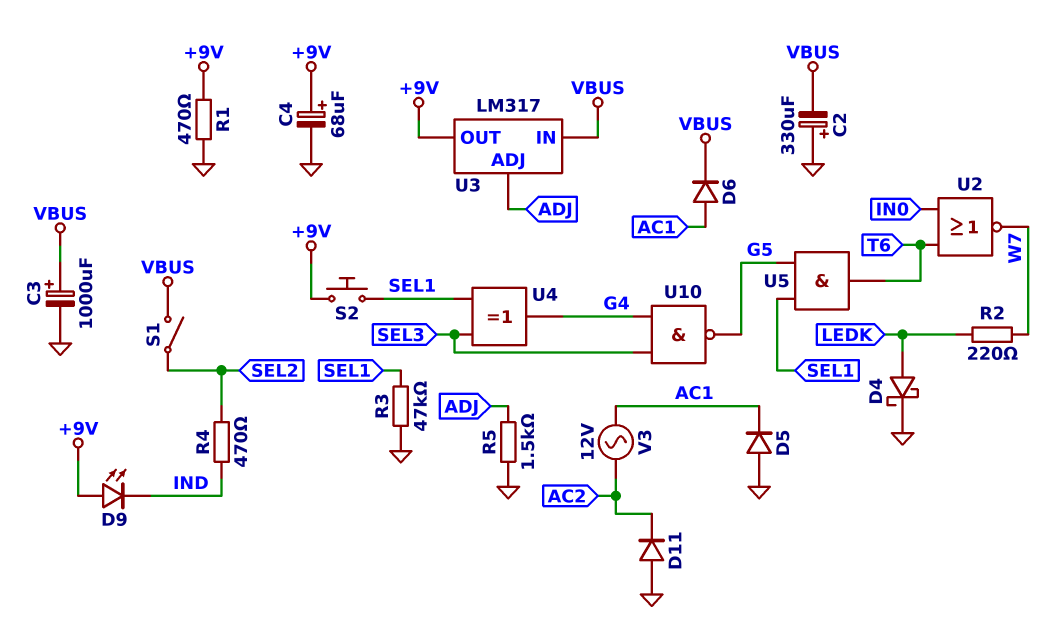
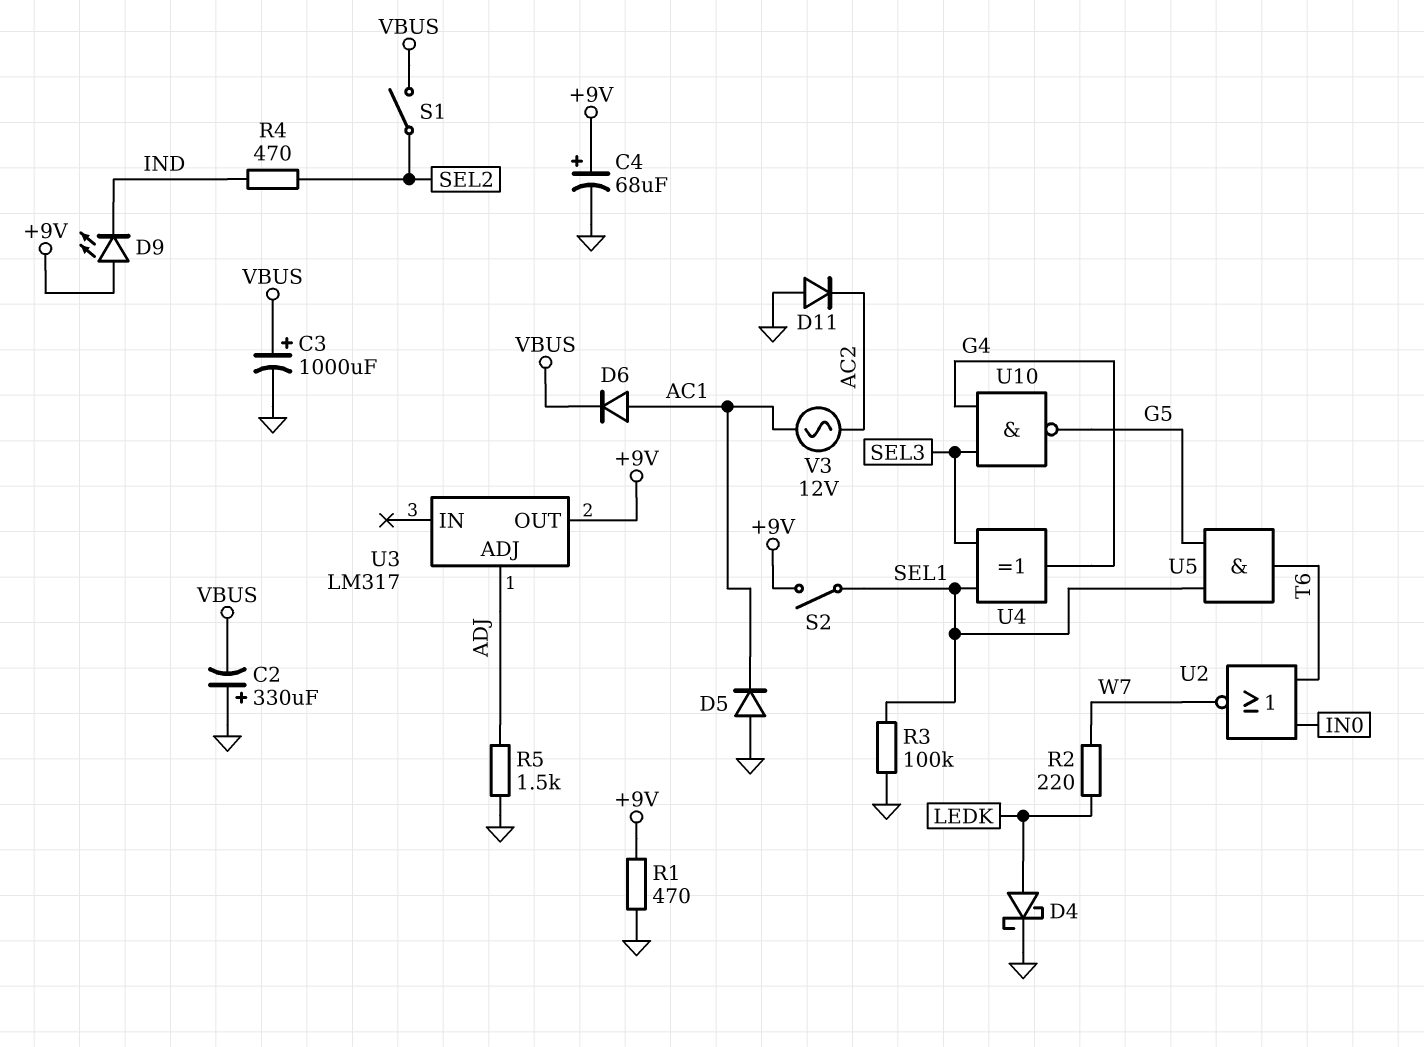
R3: 47k (GND, SEL1) -> 100k (GND, SEL1)
S2: button (+9V, SEL1) -> switch (+9V, SEL1)
U3 pin IN: VBUS -> none

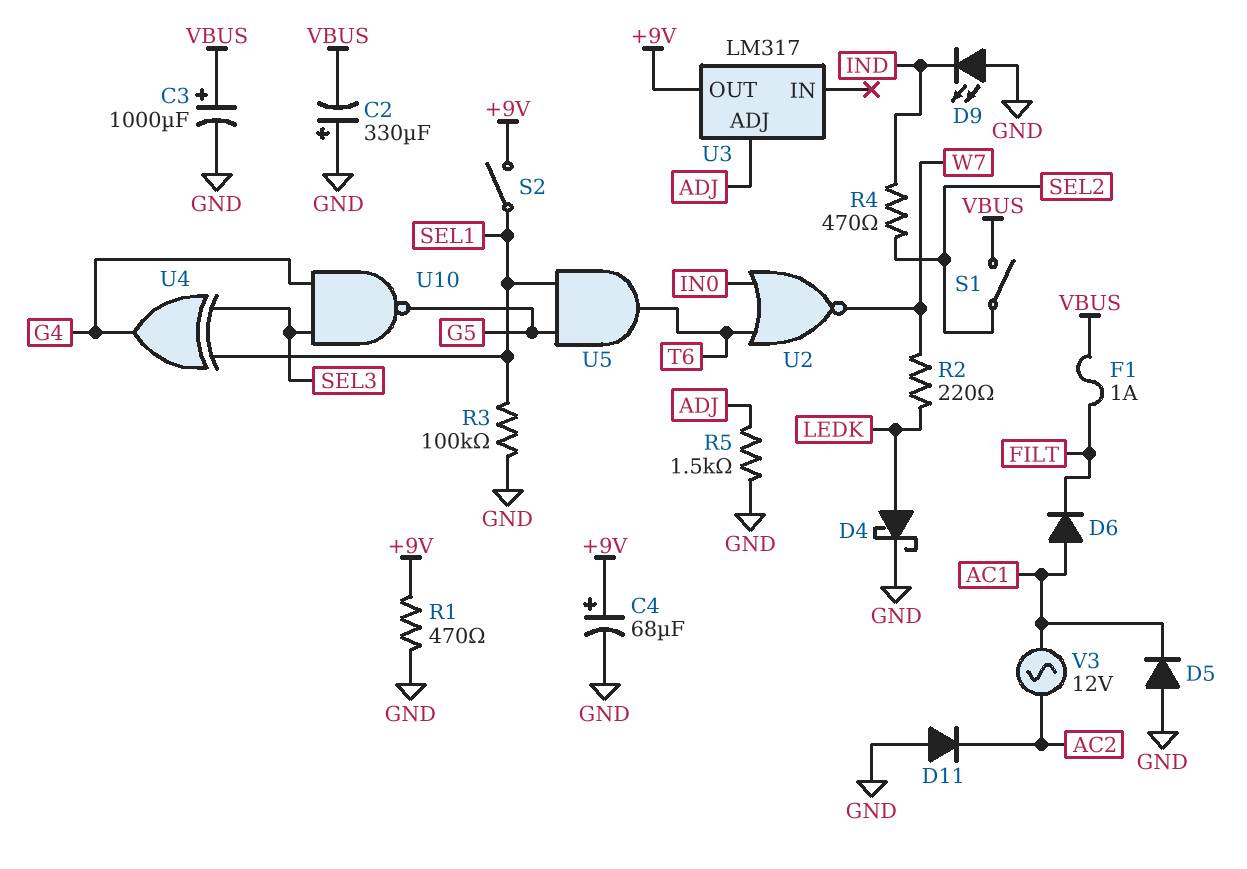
D6: diode (A AC1, K VBUS) -> diode (A AC1, K FILT)
D9: LED (A +9V, K IND) -> LED (A GND, K IND)
F1: none -> 1A (FILT, VBUS)

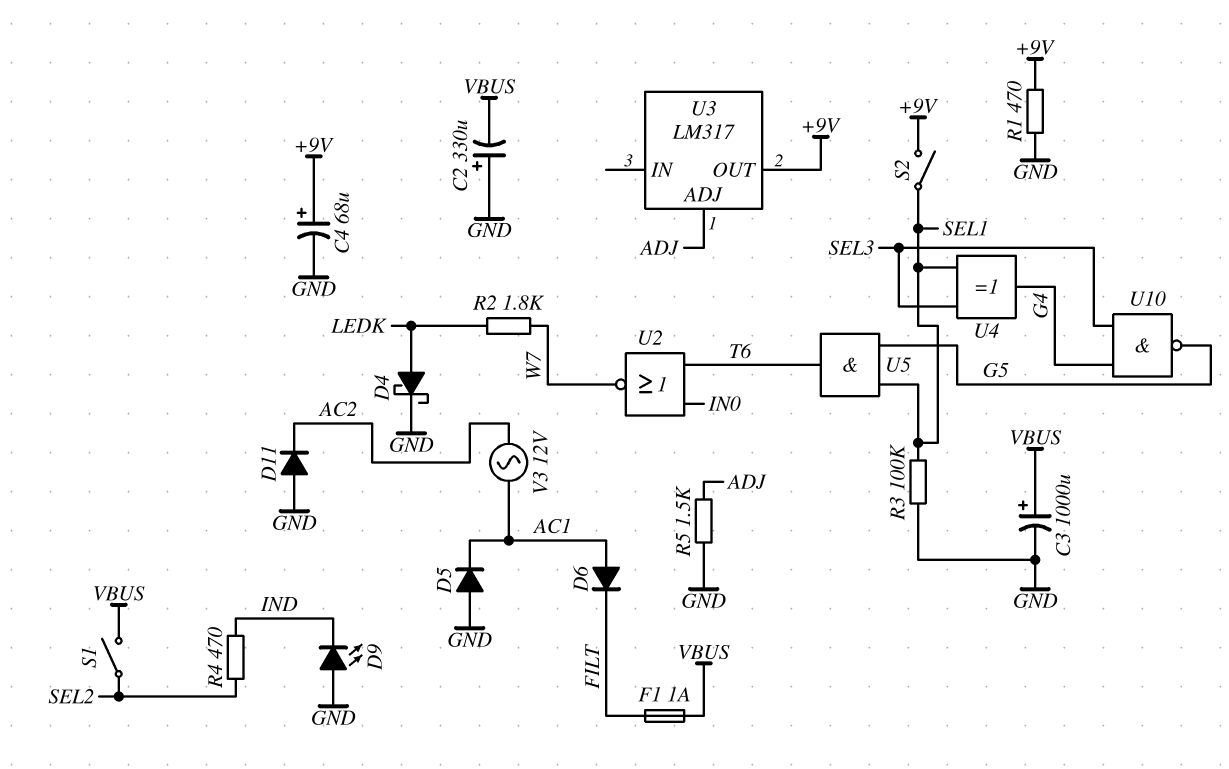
R2: 220 (LEDK, W7) -> 1.8k (LEDK, W7)

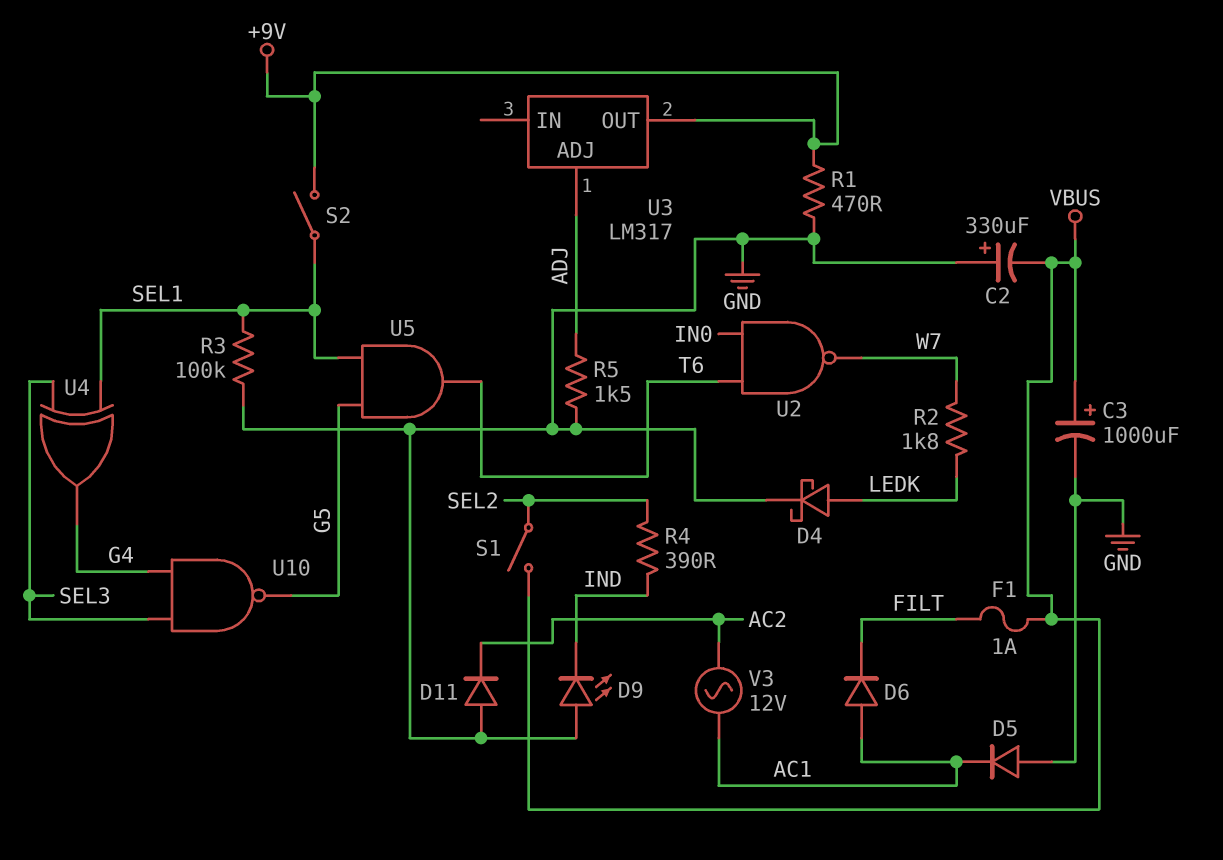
C4: 68uF (plus +9V, minus GND) -> none
R4: 470 (IND, SEL2) -> 390 (IND, SEL2)
U2: NOR (in IN0, in T6, out W7) -> NAND (in IN0, in T6, out W7)

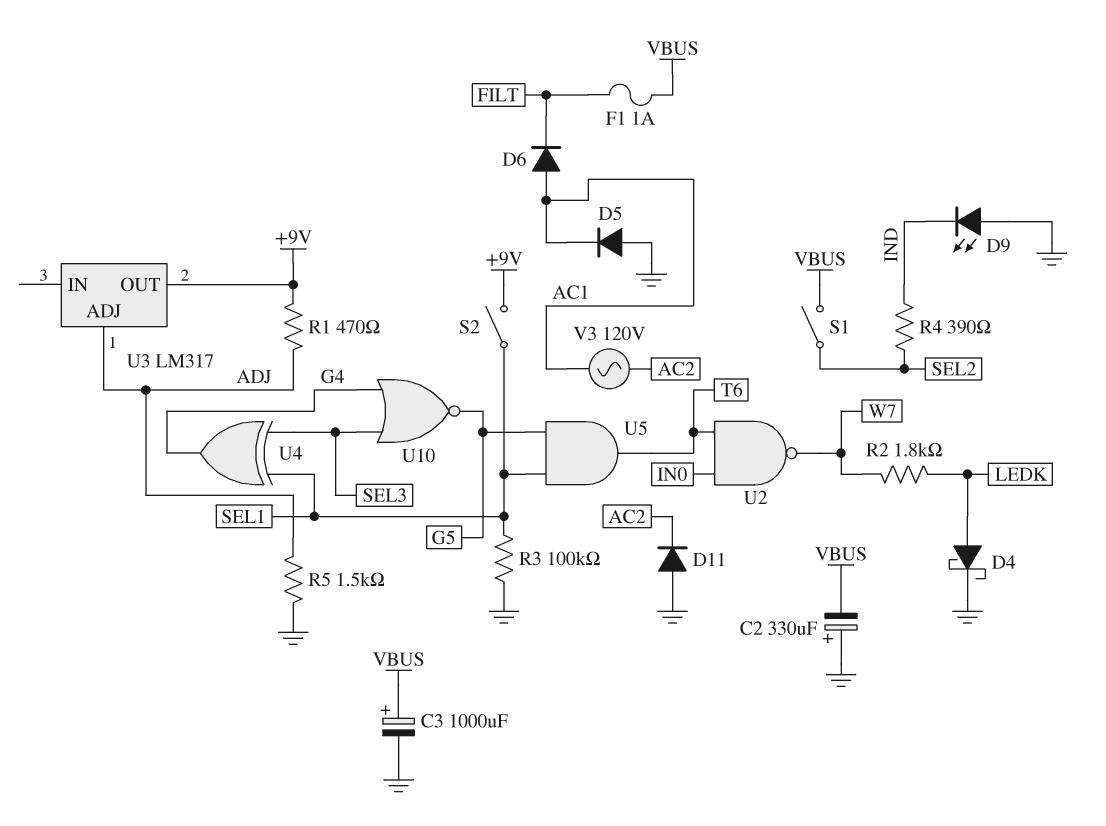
R1: 470 (+9V, GND) -> 470 (+9V, ADJ)
U10: NAND (in G4, in SEL3, out G5) -> NOR (in G4, in SEL3, out G5)
V3: AC 12V (AC1, AC2) -> AC 120V (AC1, AC2)

